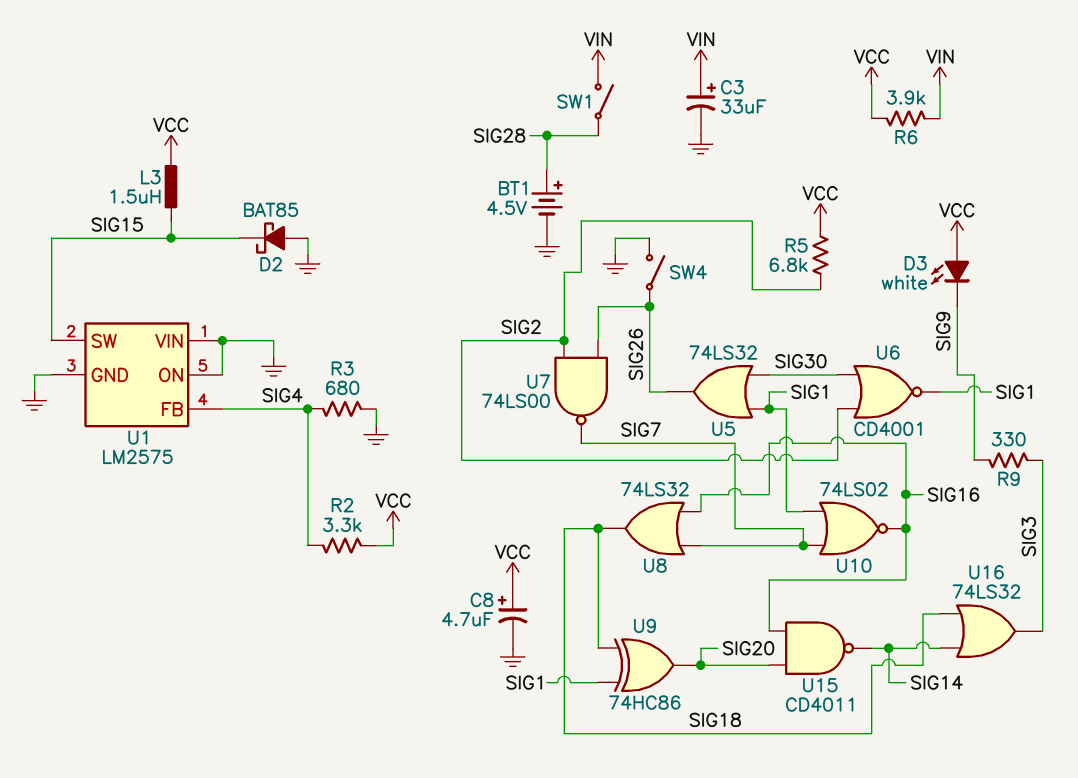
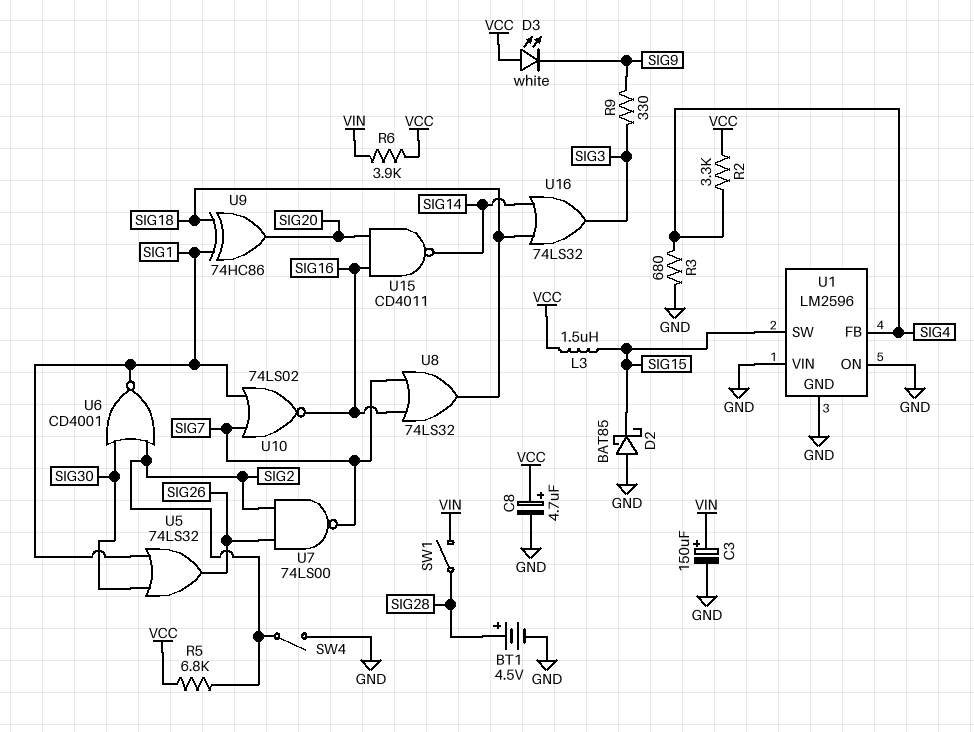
C3: 33uF (plus VIN, minus GND) -> 150uF (plus VIN, minus GND)
SW4: switch (GND, SIG26) -> switch (GND, SIG2)
U1: LM2575 -> LM2596

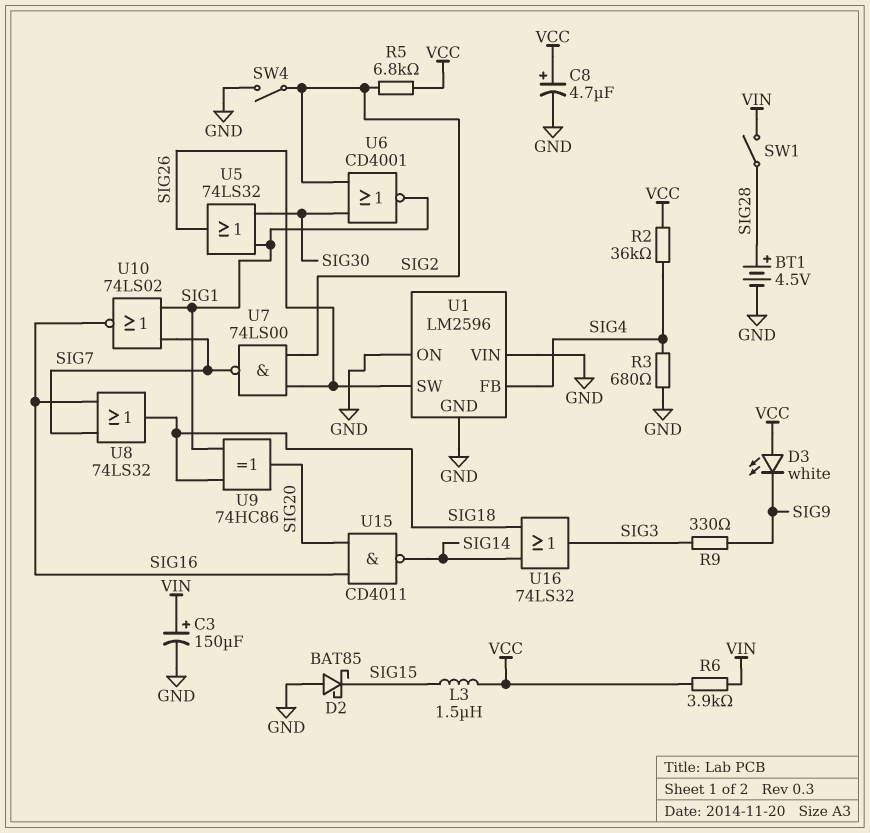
R2: 3.3k (SIG4, VCC) -> 36k (SIG4, VCC)
U1 pin SW: SIG15 -> SIG26

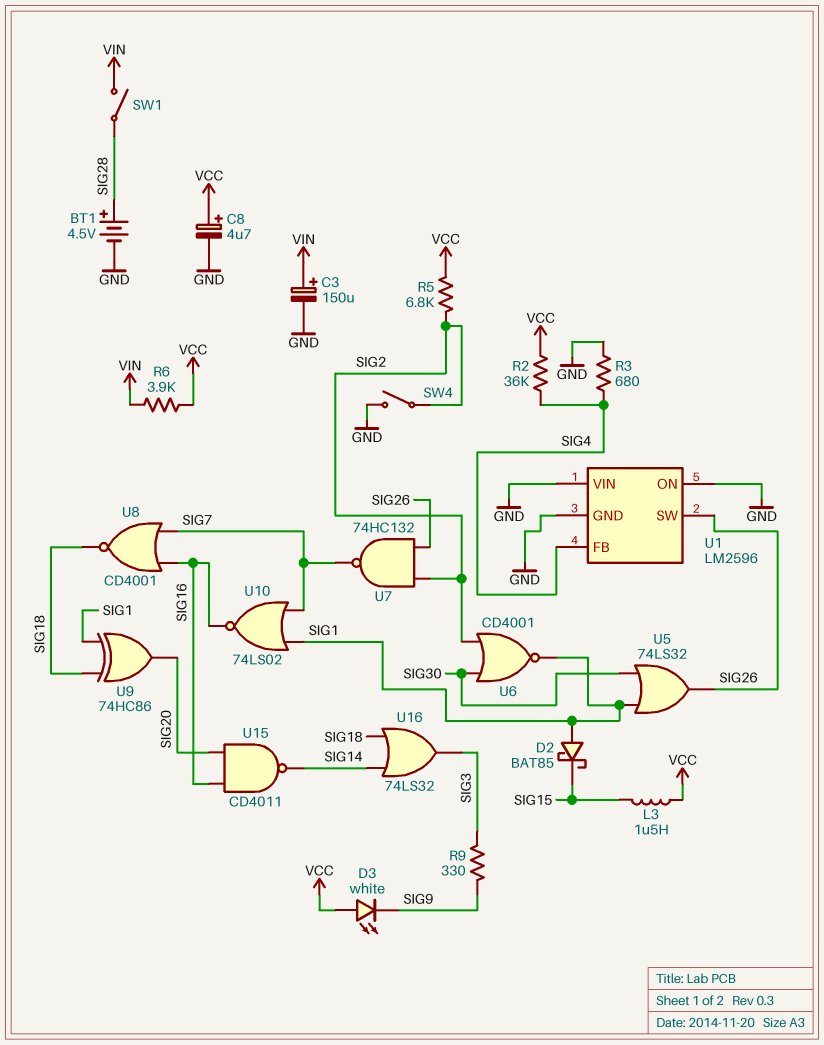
D2: schottky BAT85 (A GND, K SIG15) -> schottky BAT85 (A SIG1, K SIG15)
U7: NAND 74LS00 (in SIG2, in SIG26, out SIG7) -> NAND 74HC132 (in SIG2, in SIG26, out SIG7)
U8: OR 74LS32 (in SIG7, in SIG16, out SIG18) -> NOR CD4001 (in SIG7, in SIG16, out SIG18)

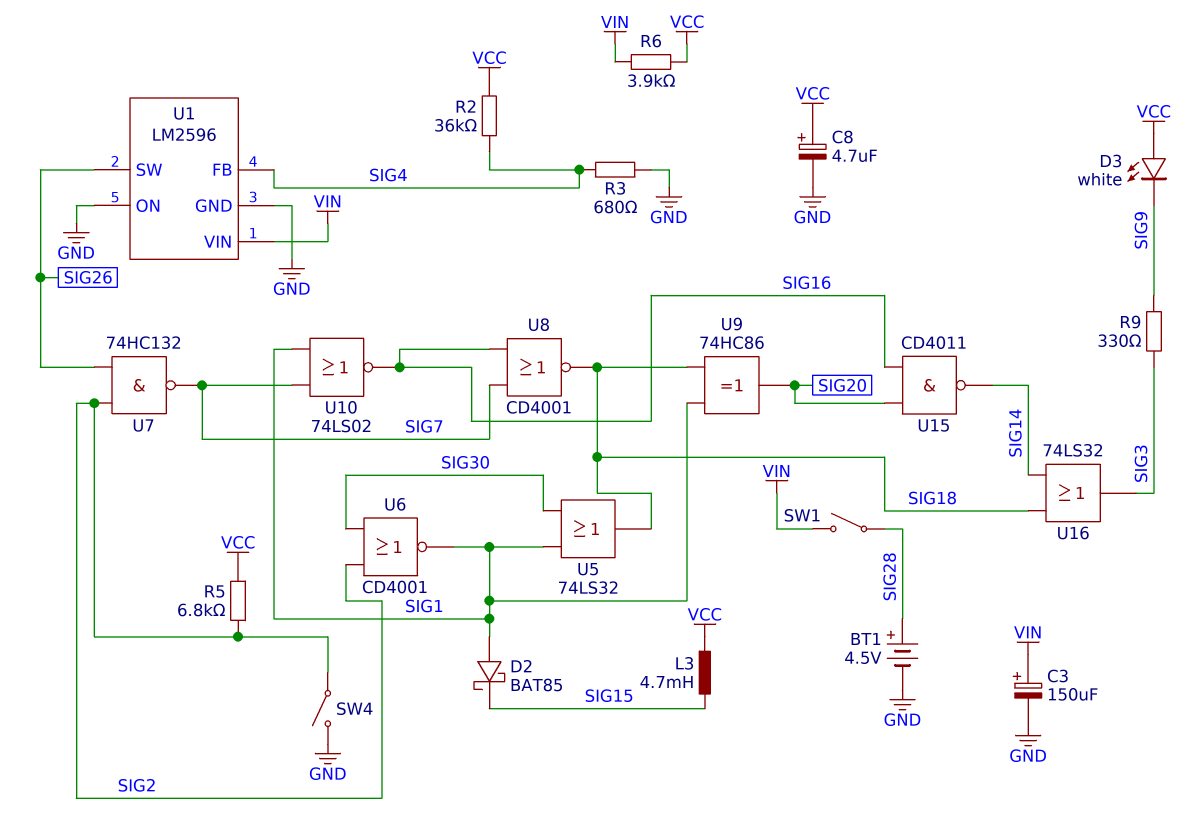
L3: 1.5uH (SIG15, VCC) -> 4.7mH (SIG15, VCC)
U1 pin VIN: GND -> VIN
U5: OR 74LS32 (in SIG1, in SIG30, out SIG26) -> OR 74LS32 (in SIG1, in SIG30, out SIG18)

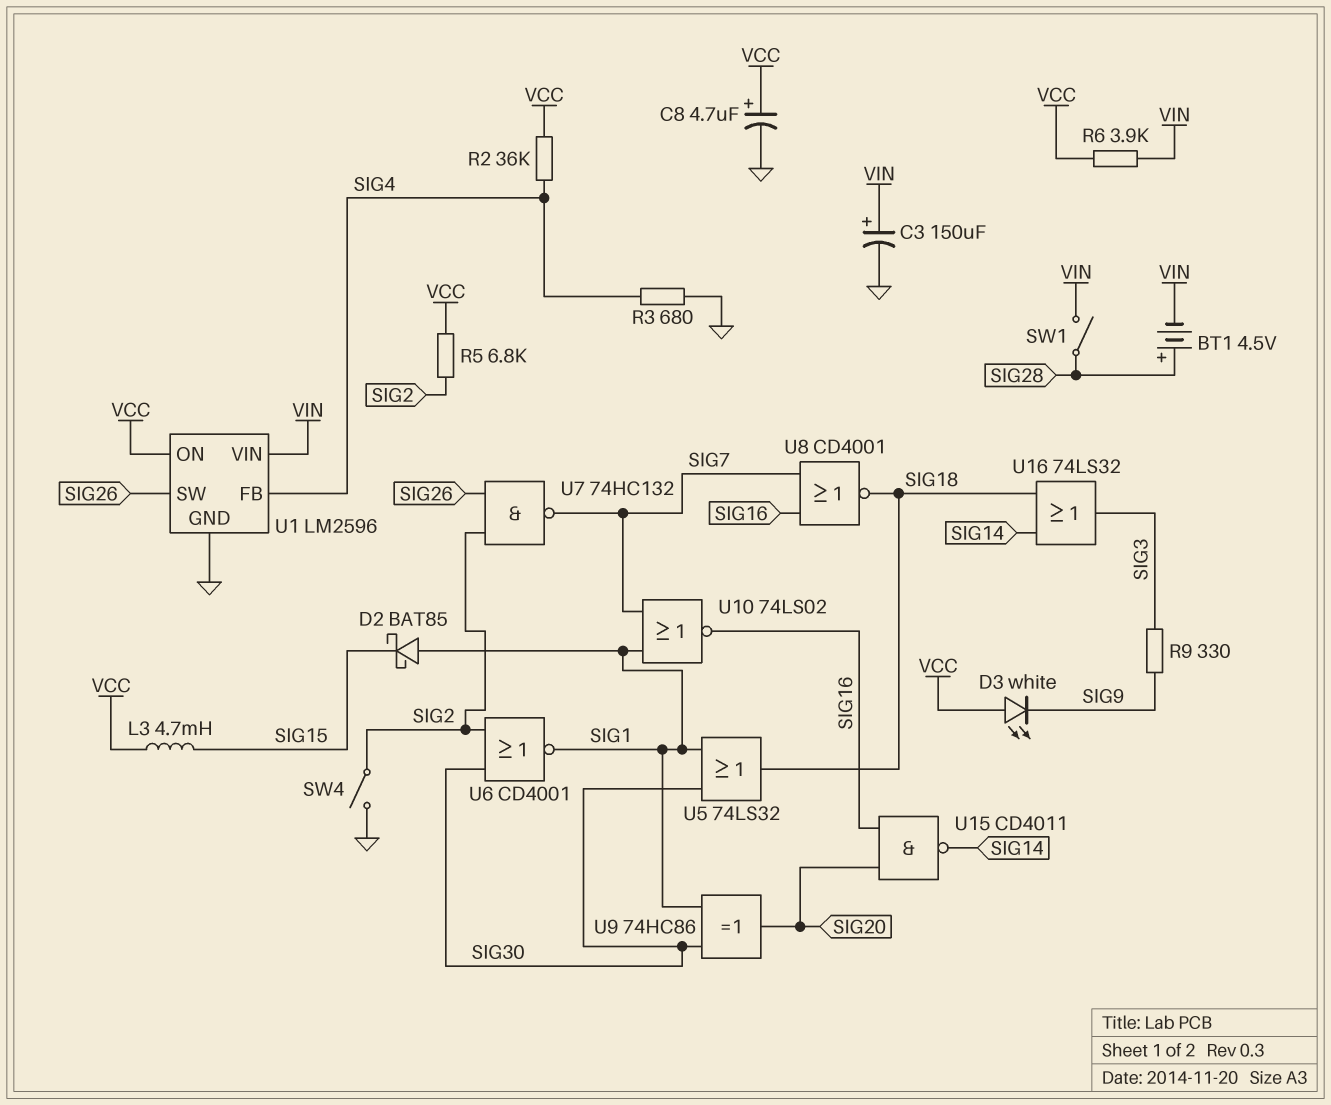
BT1: 4.5V (plus SIG28, minus GND) -> 4.5V (plus SIG28, minus VIN)
U1 pin ON: GND -> VCC
U9: XOR 74HC86 (in SIG1, in SIG18, out SIG20) -> XOR 74HC86 (in SIG1, in SIG30, out SIG20)

